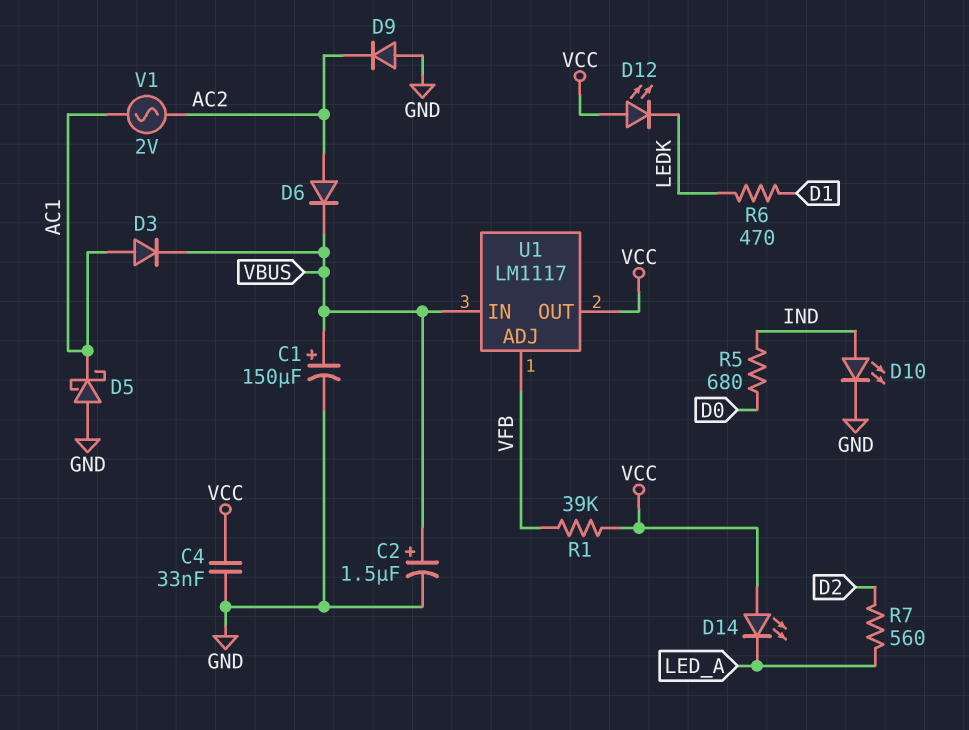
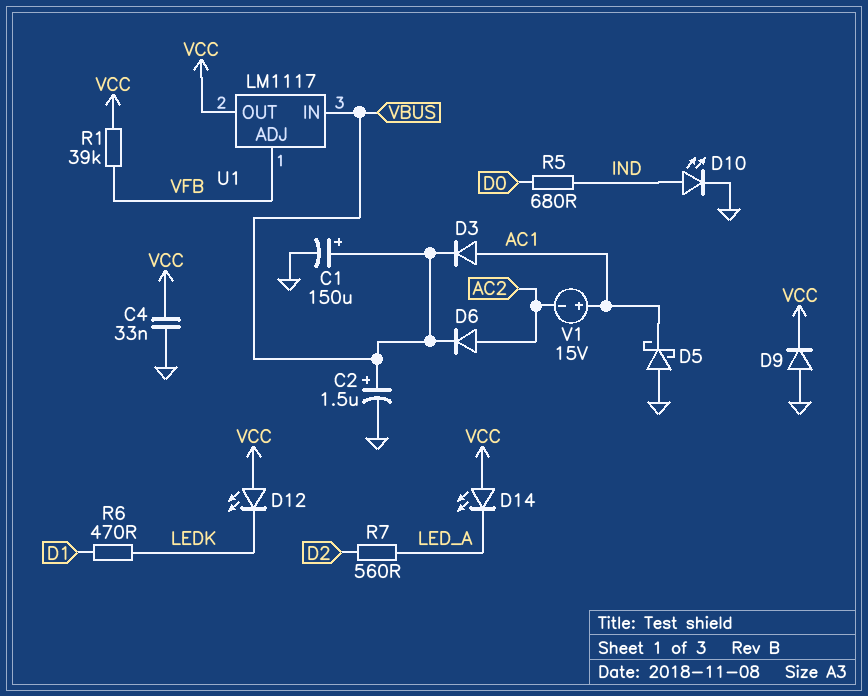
D9: diode (A GND, K AC2) -> diode (A GND, K VCC)
V1: AC 2V (AC1, AC2) -> 15V (plus AC1, minus AC2)

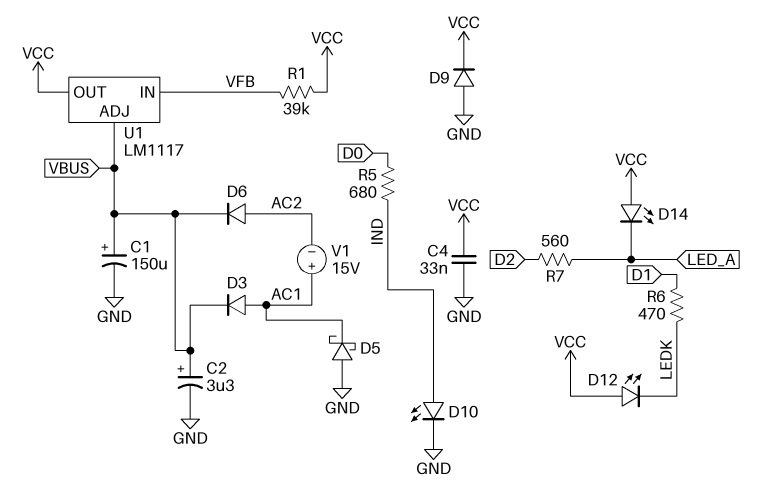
C2: 1.5uF (plus VBUS, minus GND) -> 3.3uF (plus VBUS, minus GND)
U1 pin ADJ: VFB -> VBUS
U1 pin IN: VBUS -> VFB

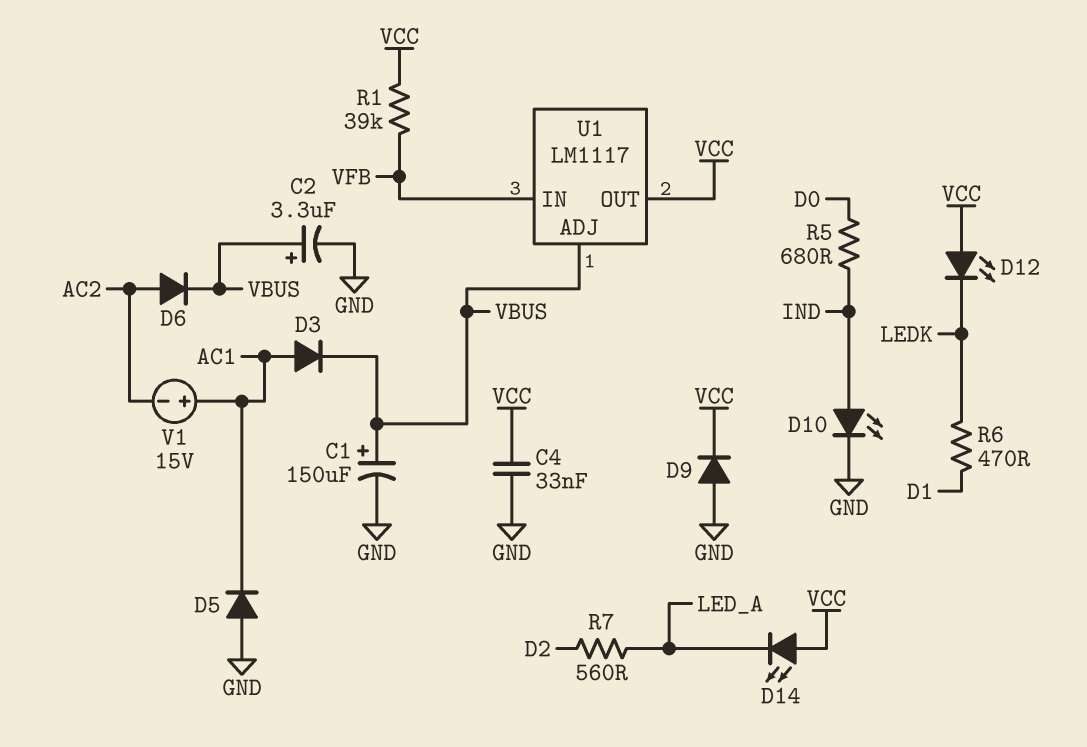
D5: schottky (A GND, K AC1) -> diode (A GND, K AC1)

